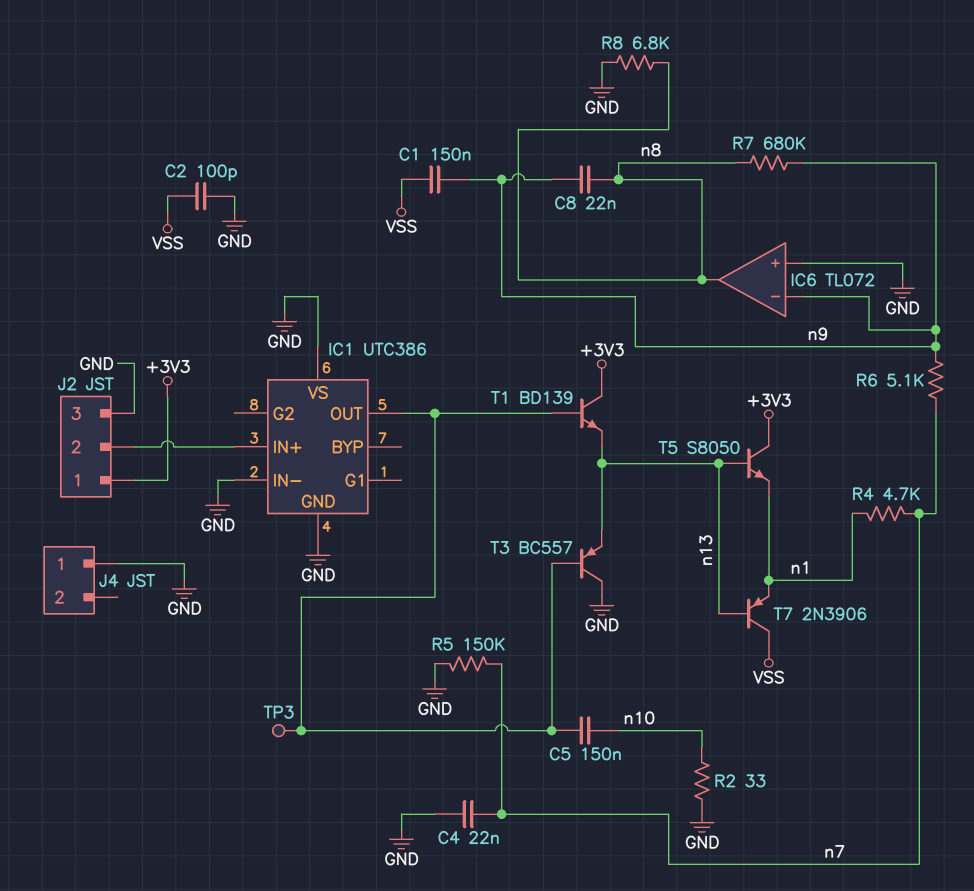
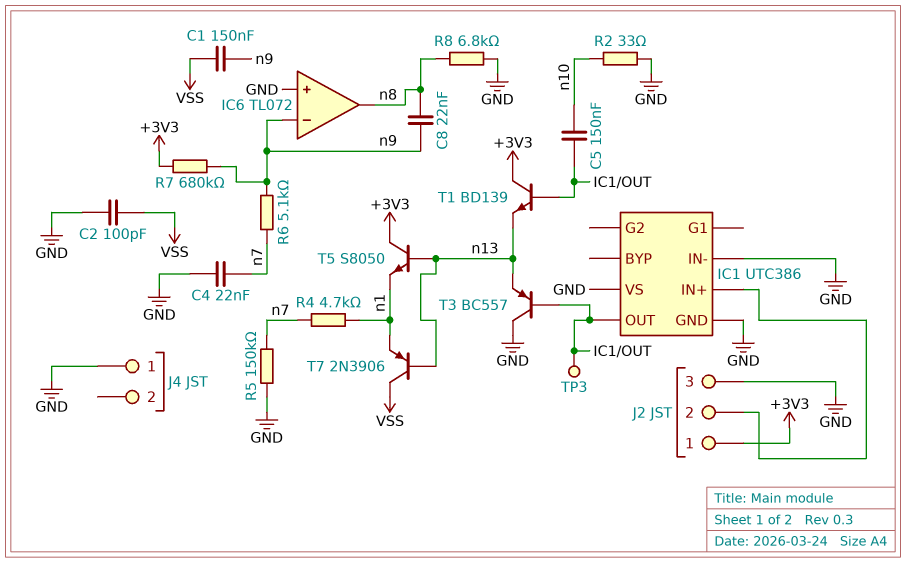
R7: 680k (n8, n9) -> 680k (+3V3, n9)

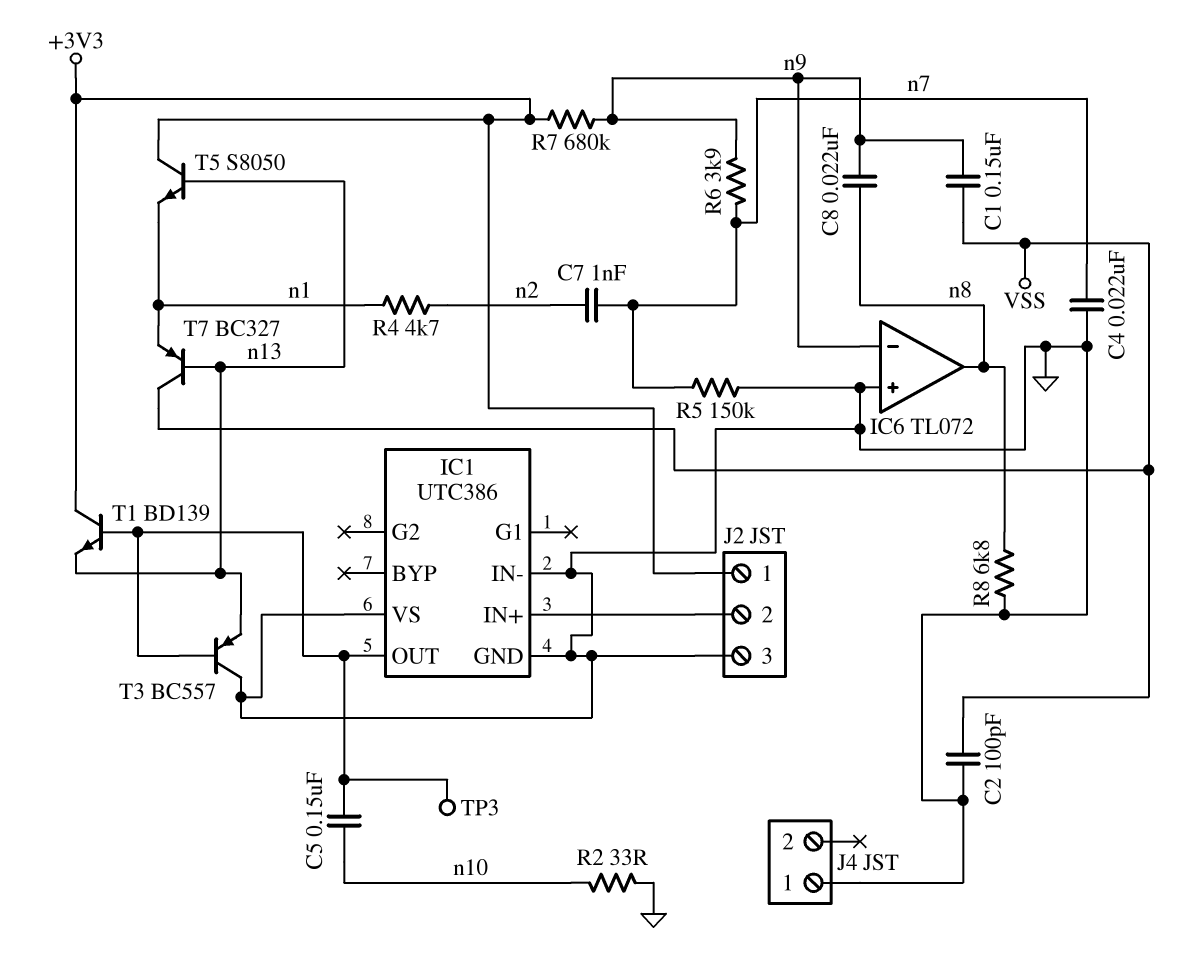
C7: none -> 1nF (n2, n7)
R4: 4.7k (n1, n7) -> 4.7k (n1, n2)
R6: 5.1k (n7, n9) -> 3.9k (n7, n9)
T7: PNP 2N3906 (B n13, C VSS, E n1) -> PNP BC327 (B n13, C VSS, E n1)

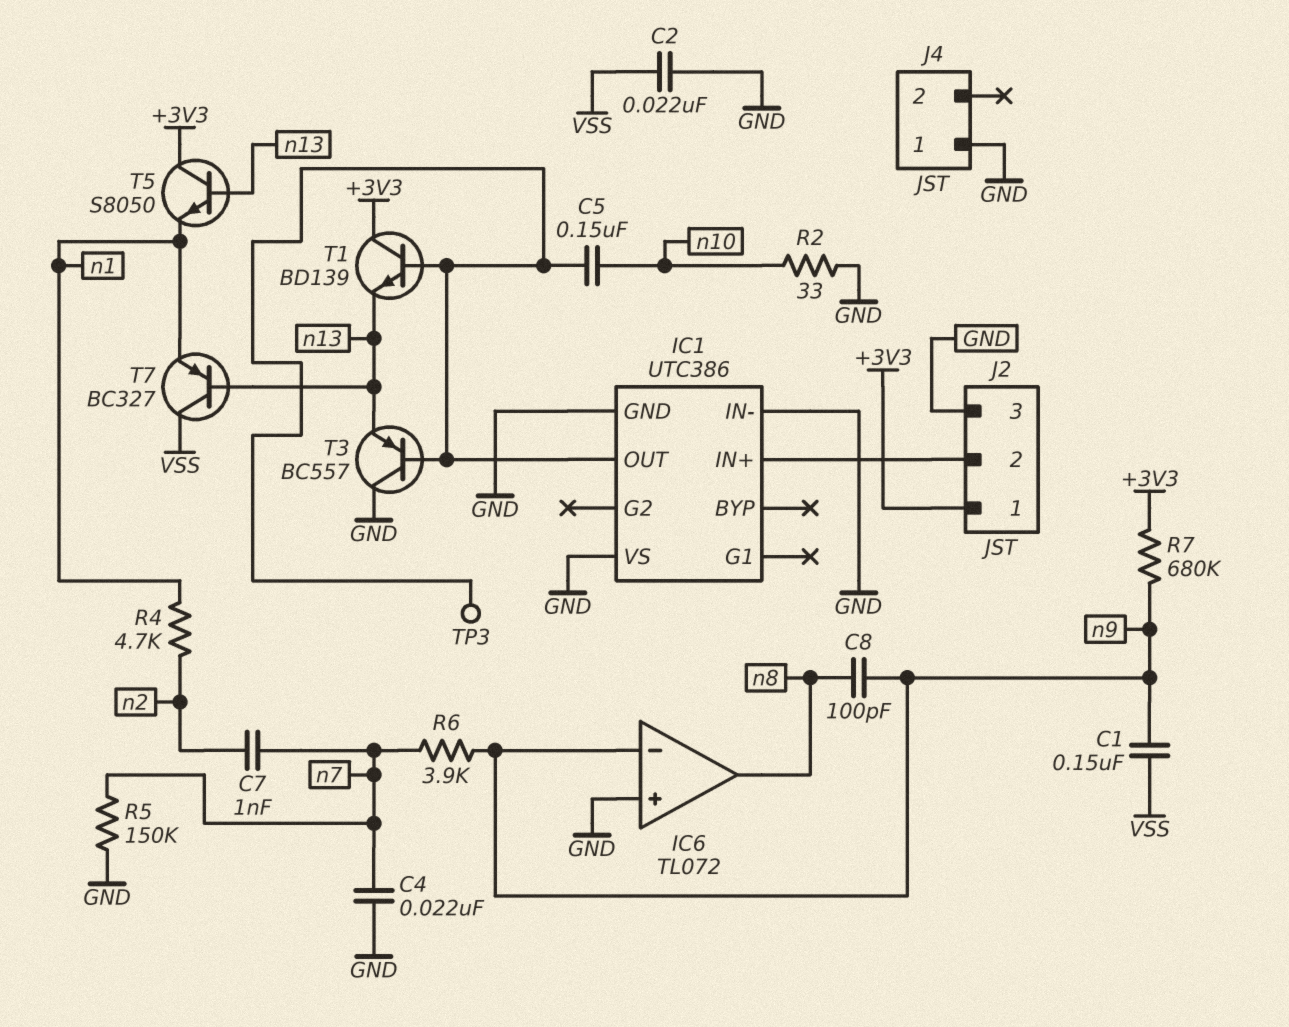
C2: 100pF (GND, VSS) -> 22nF (GND, VSS)
C8: 22nF (n8, n9) -> 100pF (n8, n9)
R8: 6.8k (GND, n8) -> none

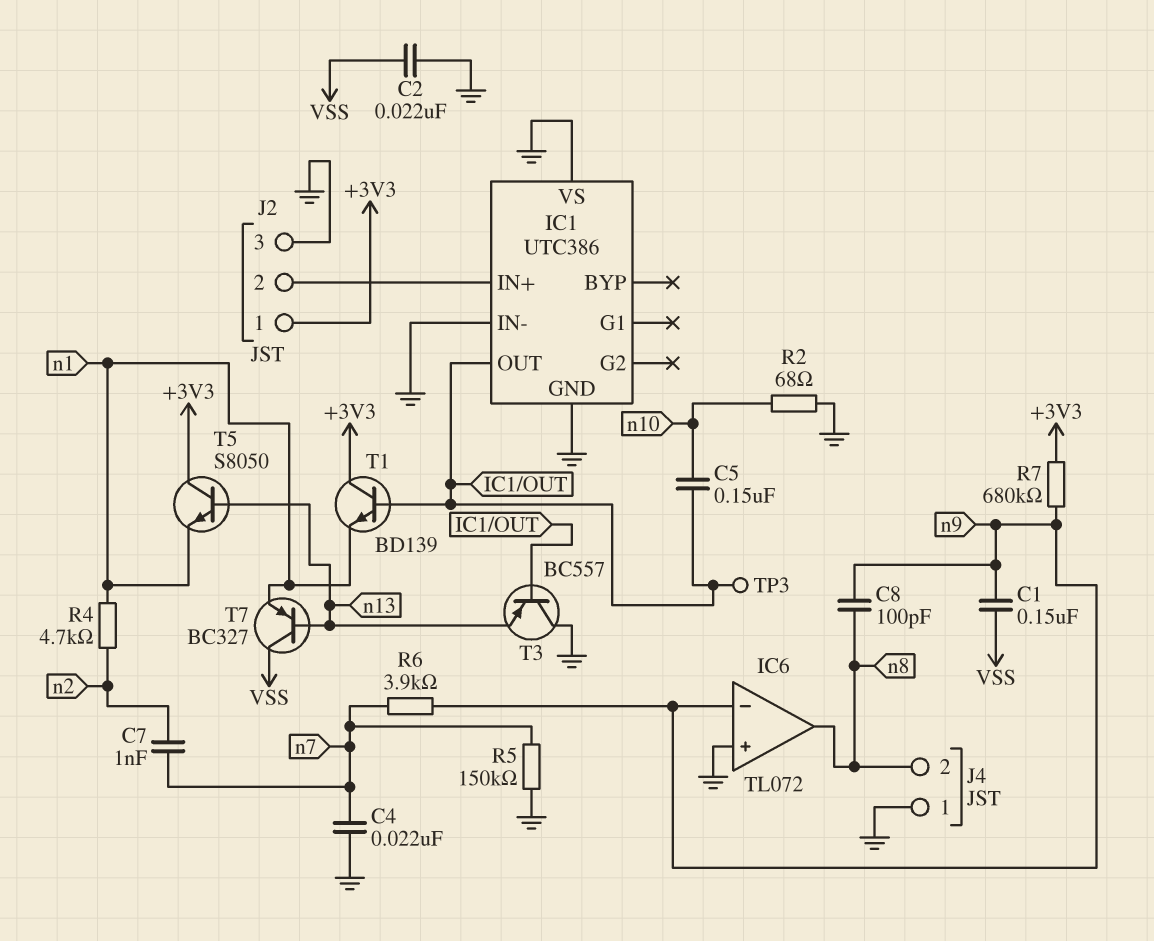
J4 pin 2: none -> n8
R2: 33 (GND, n10) -> 68 (GND, n10)
T1: NPN BD139 (B IC1/OUT, C +3V3, E n13) -> NPN BD139 (B IC1/OUT, C +3V3, E n1)

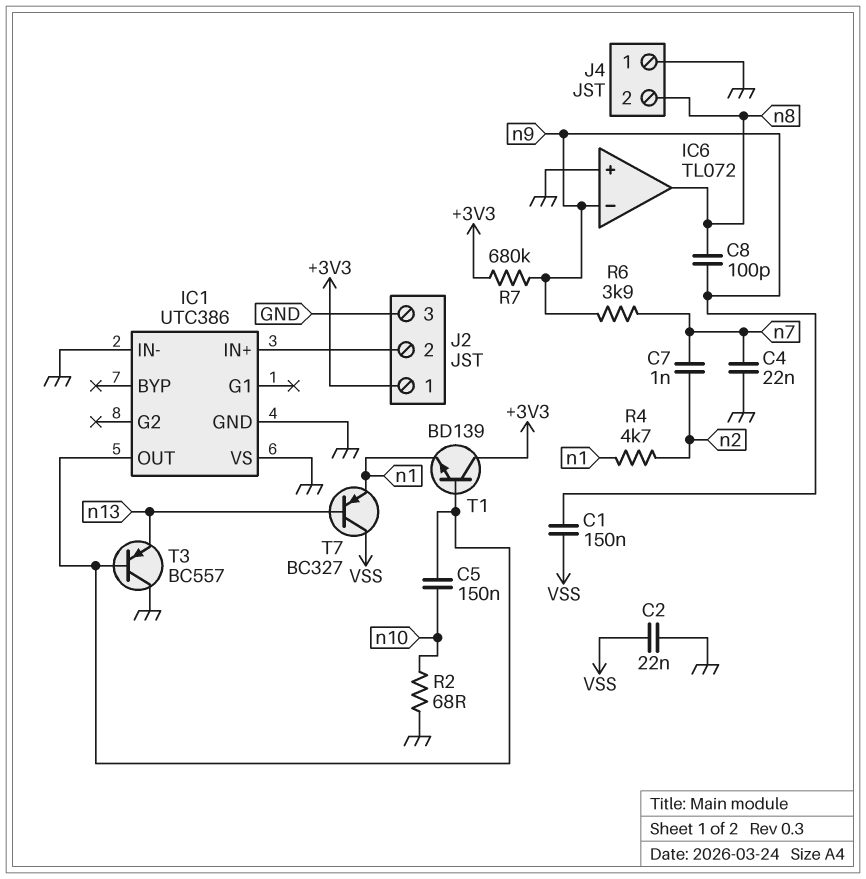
R5: 150k (GND, n7) -> none
T5: NPN S8050 (B n13, C +3V3, E n1) -> none
TP3: test point (IC1/OUT) -> none

